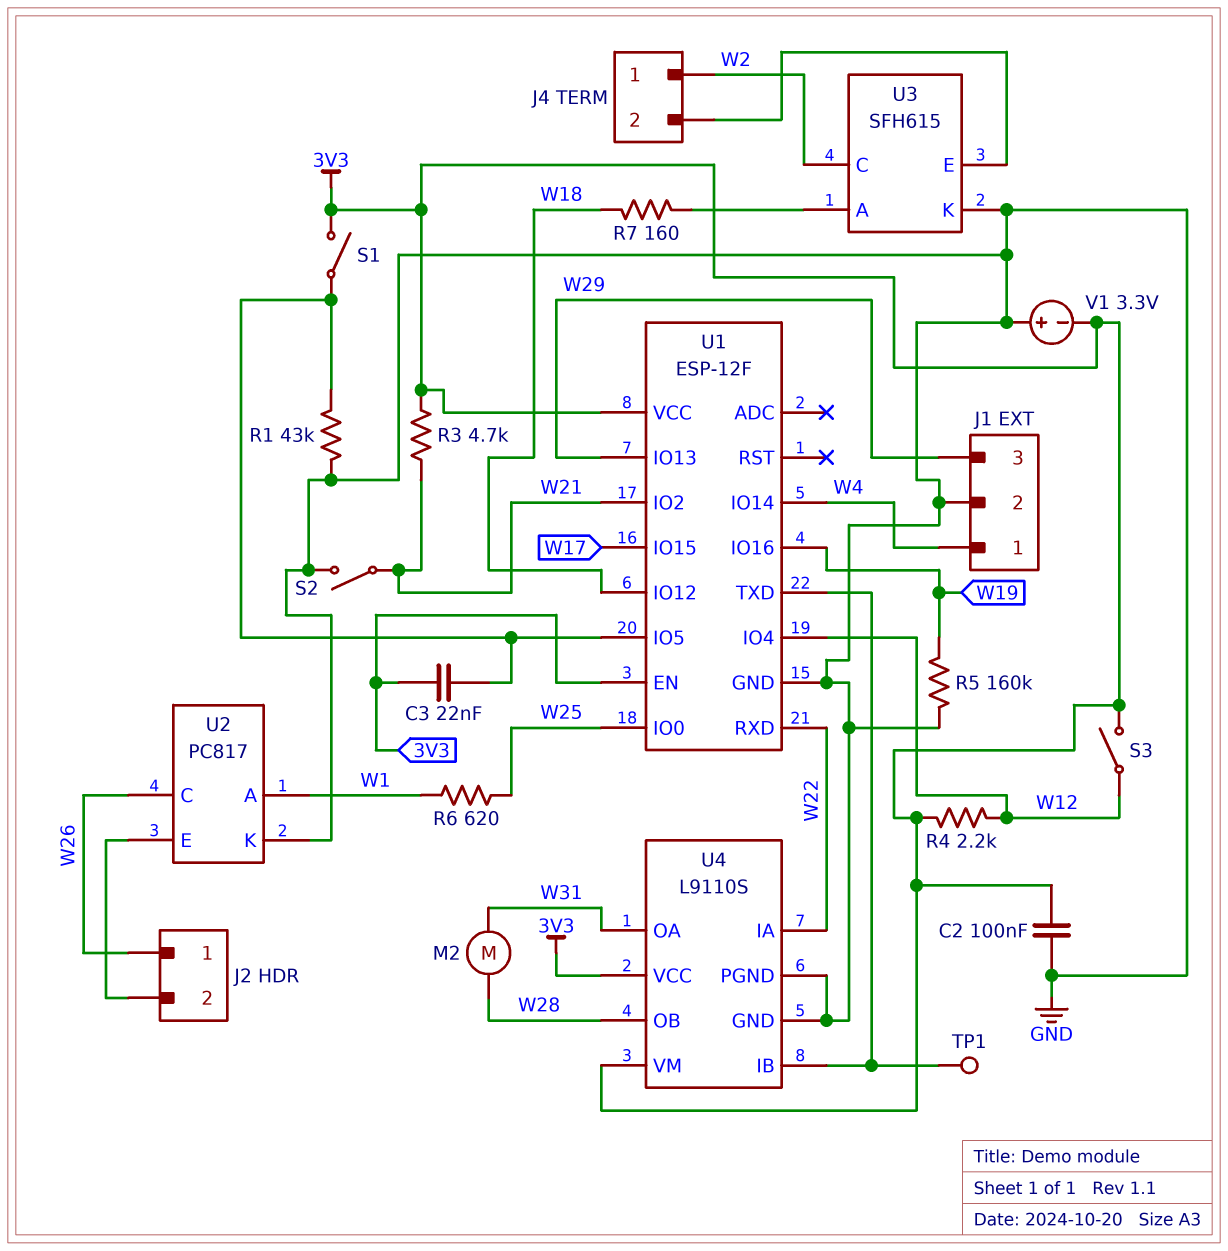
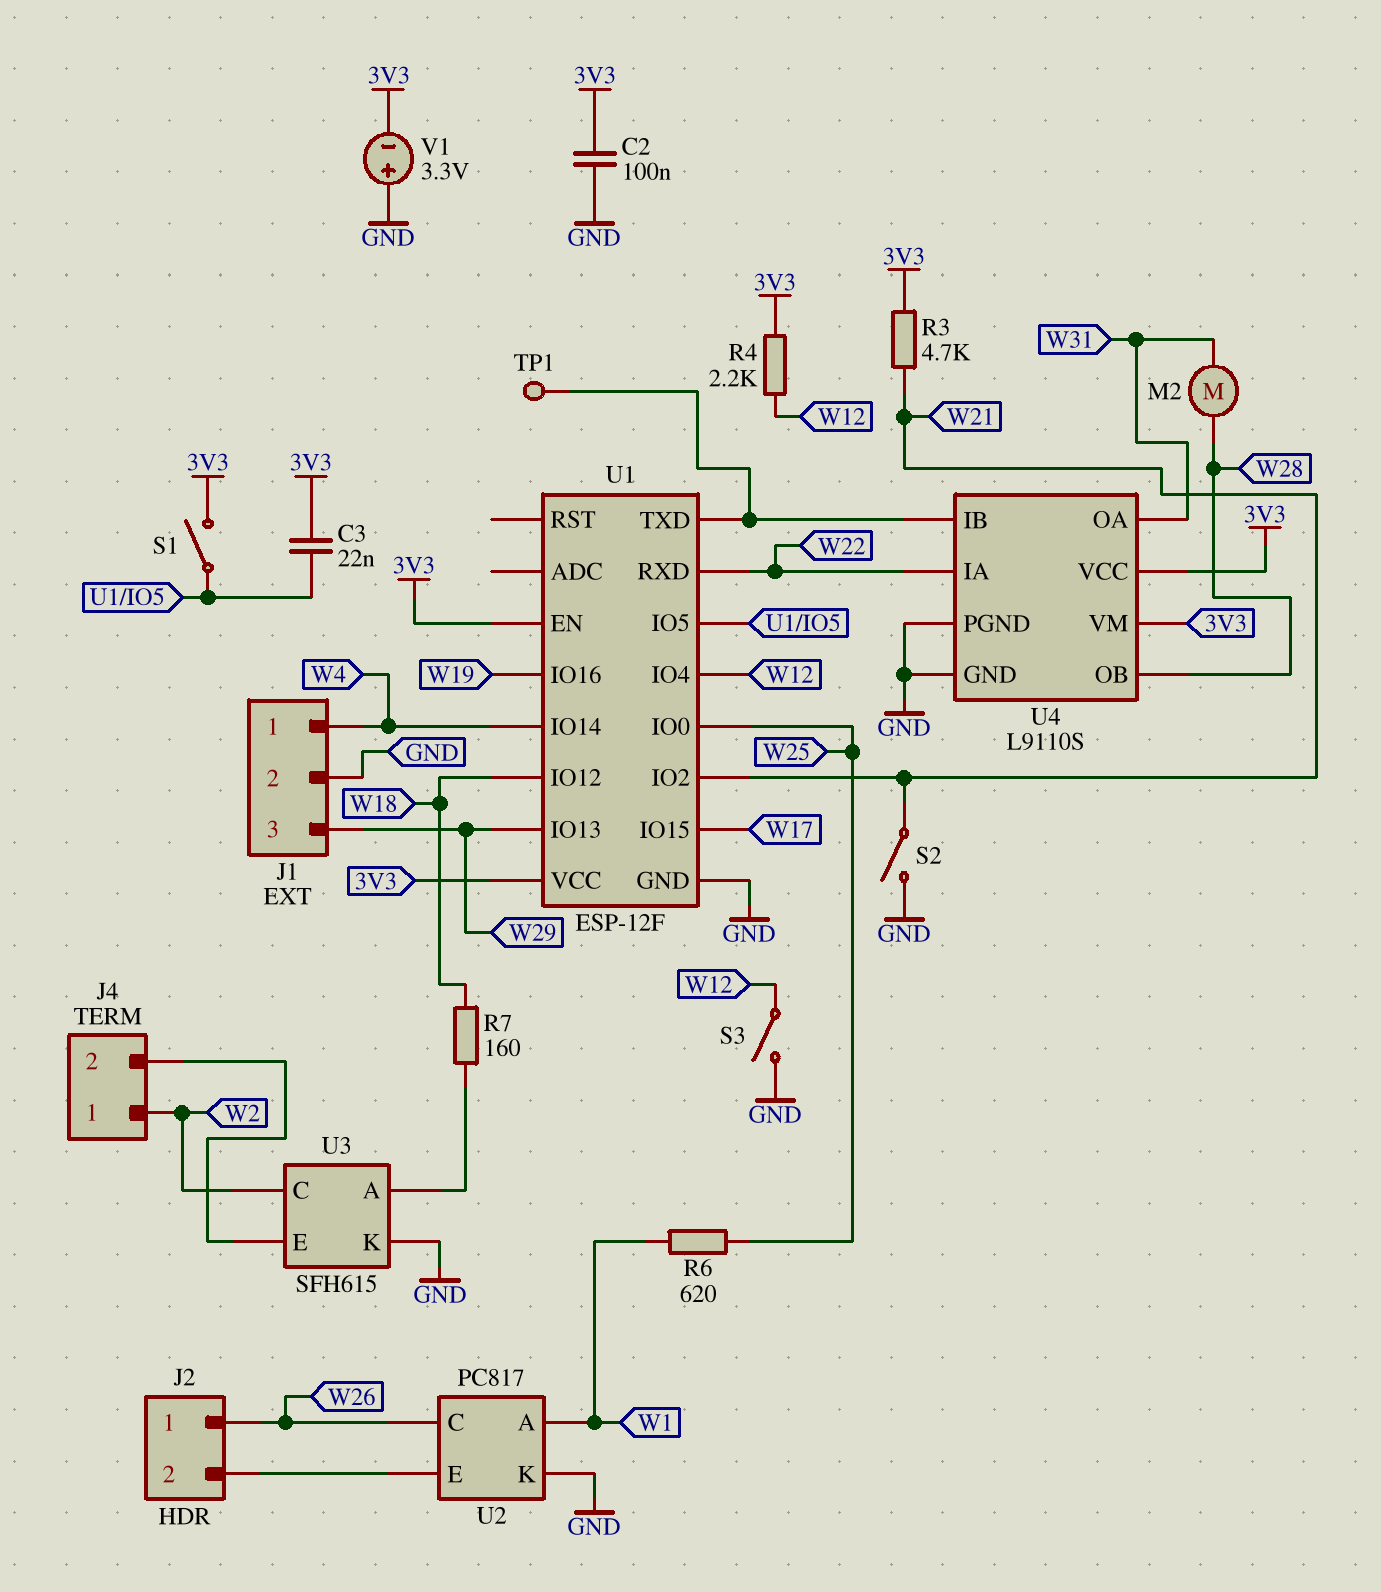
R1: 43k (GND, U1/IO5) -> none
R5: 160k (GND, W19) -> none
S3: switch (3V3, W12) -> switch (GND, W12)

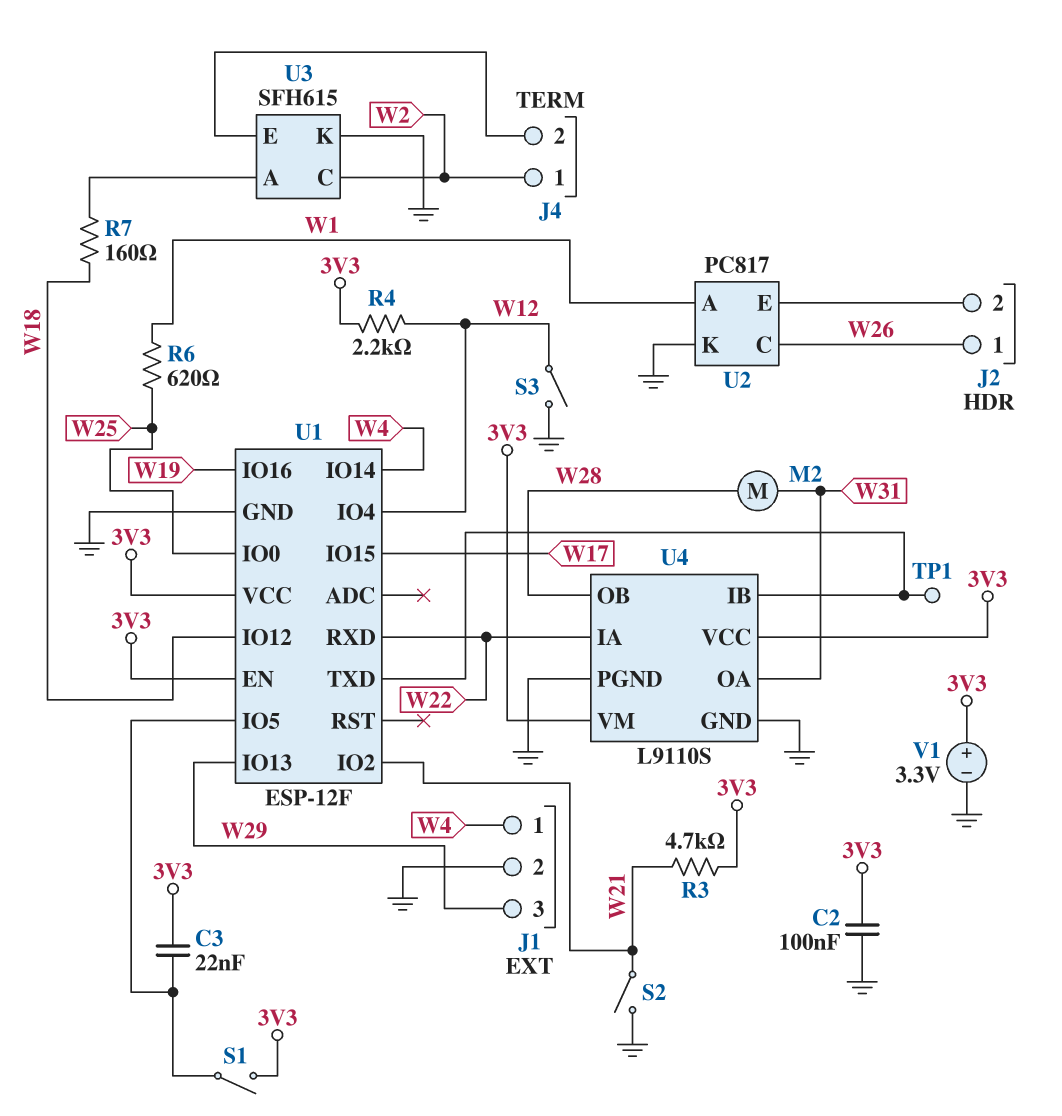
V1: 3.3V (plus GND, minus 3V3) -> 3.3V (plus 3V3, minus GND)

